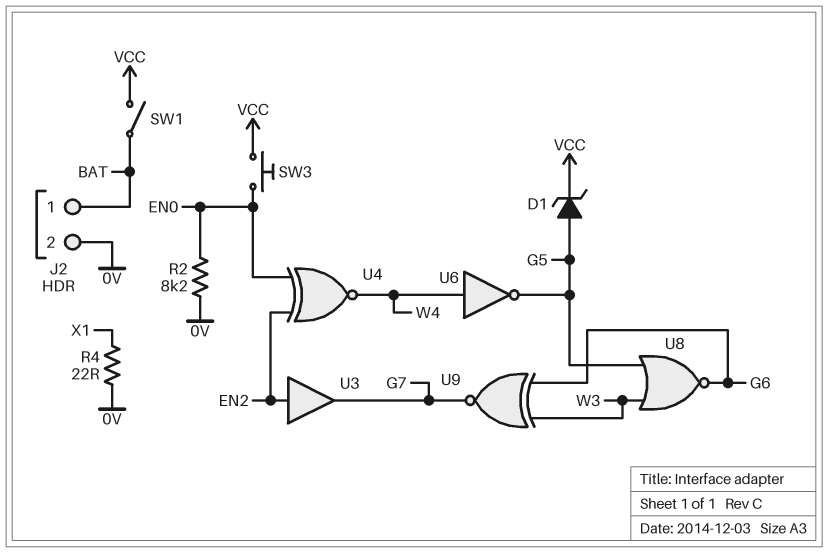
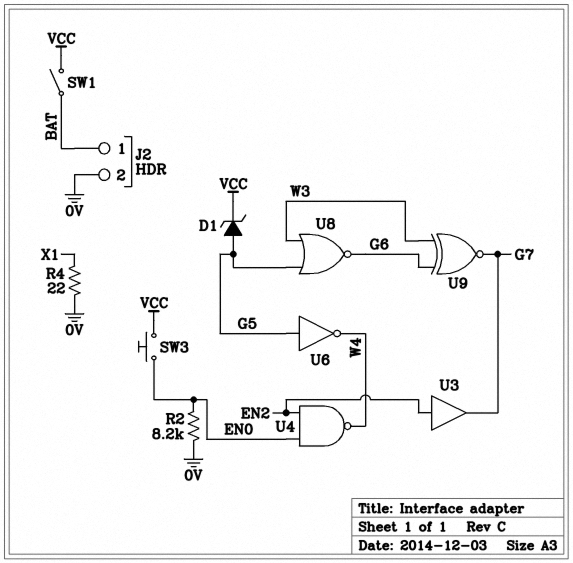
U4: XNOR (in EN0, in EN2, out W4) -> NAND (in EN0, in EN2, out W4)
U6: NOT (in W4, out G5) -> NOT (in G5, out W4)

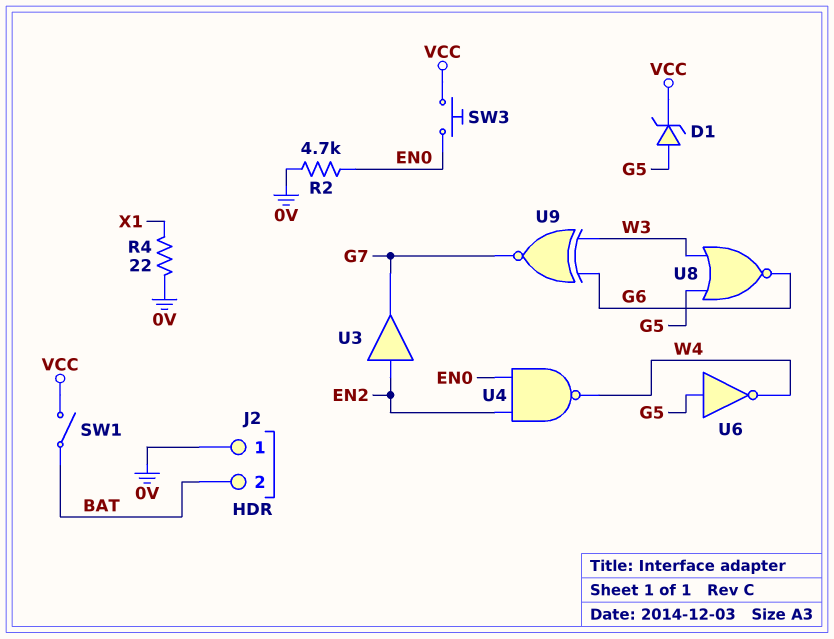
J2 pin 1: BAT -> 0V
J2 pin 2: 0V -> BAT
R2: 8.2k (0V, EN0) -> 4.7k (0V, EN0)

